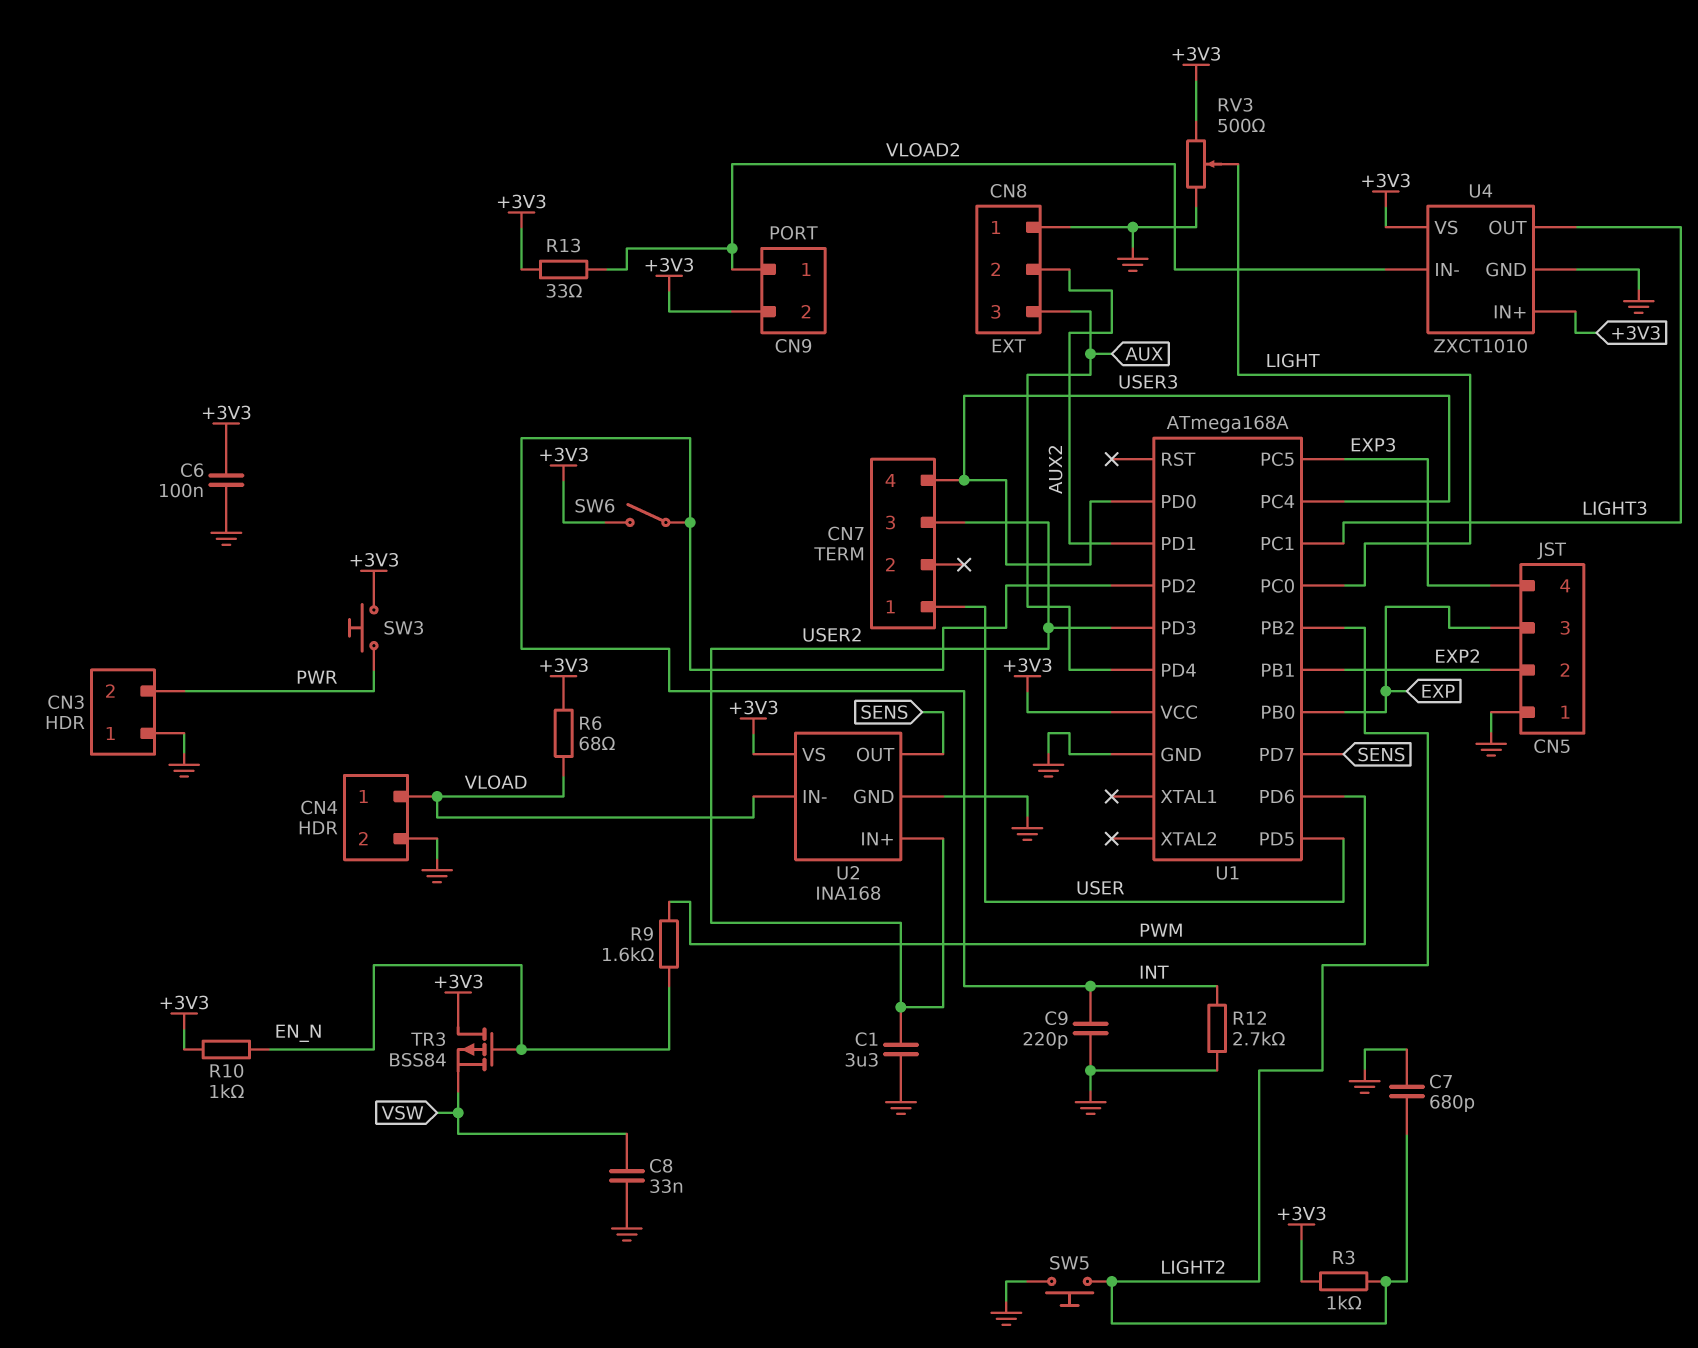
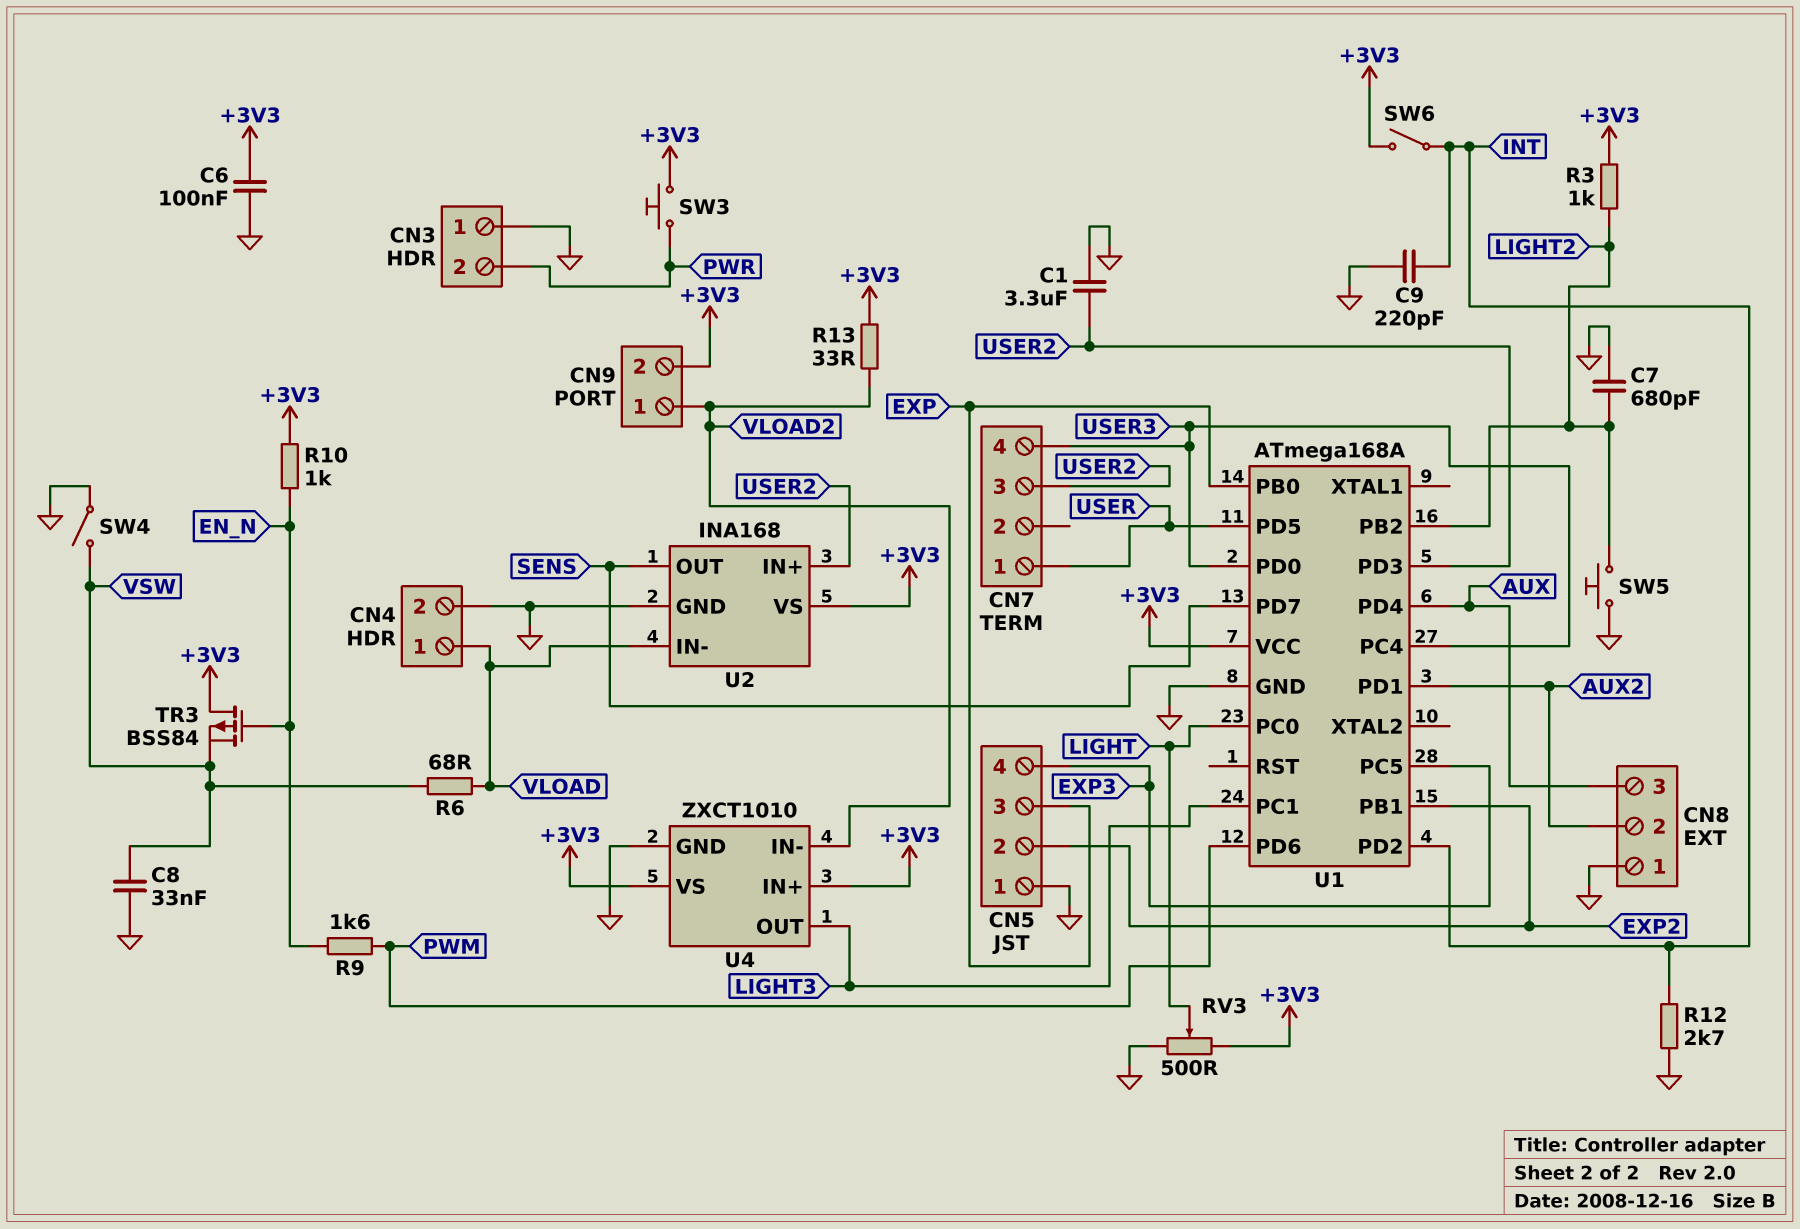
R6: 68 (+3V3, VLOAD) -> 68 (VLOAD, VSW)
SW4: none -> switch (GND, VSW)

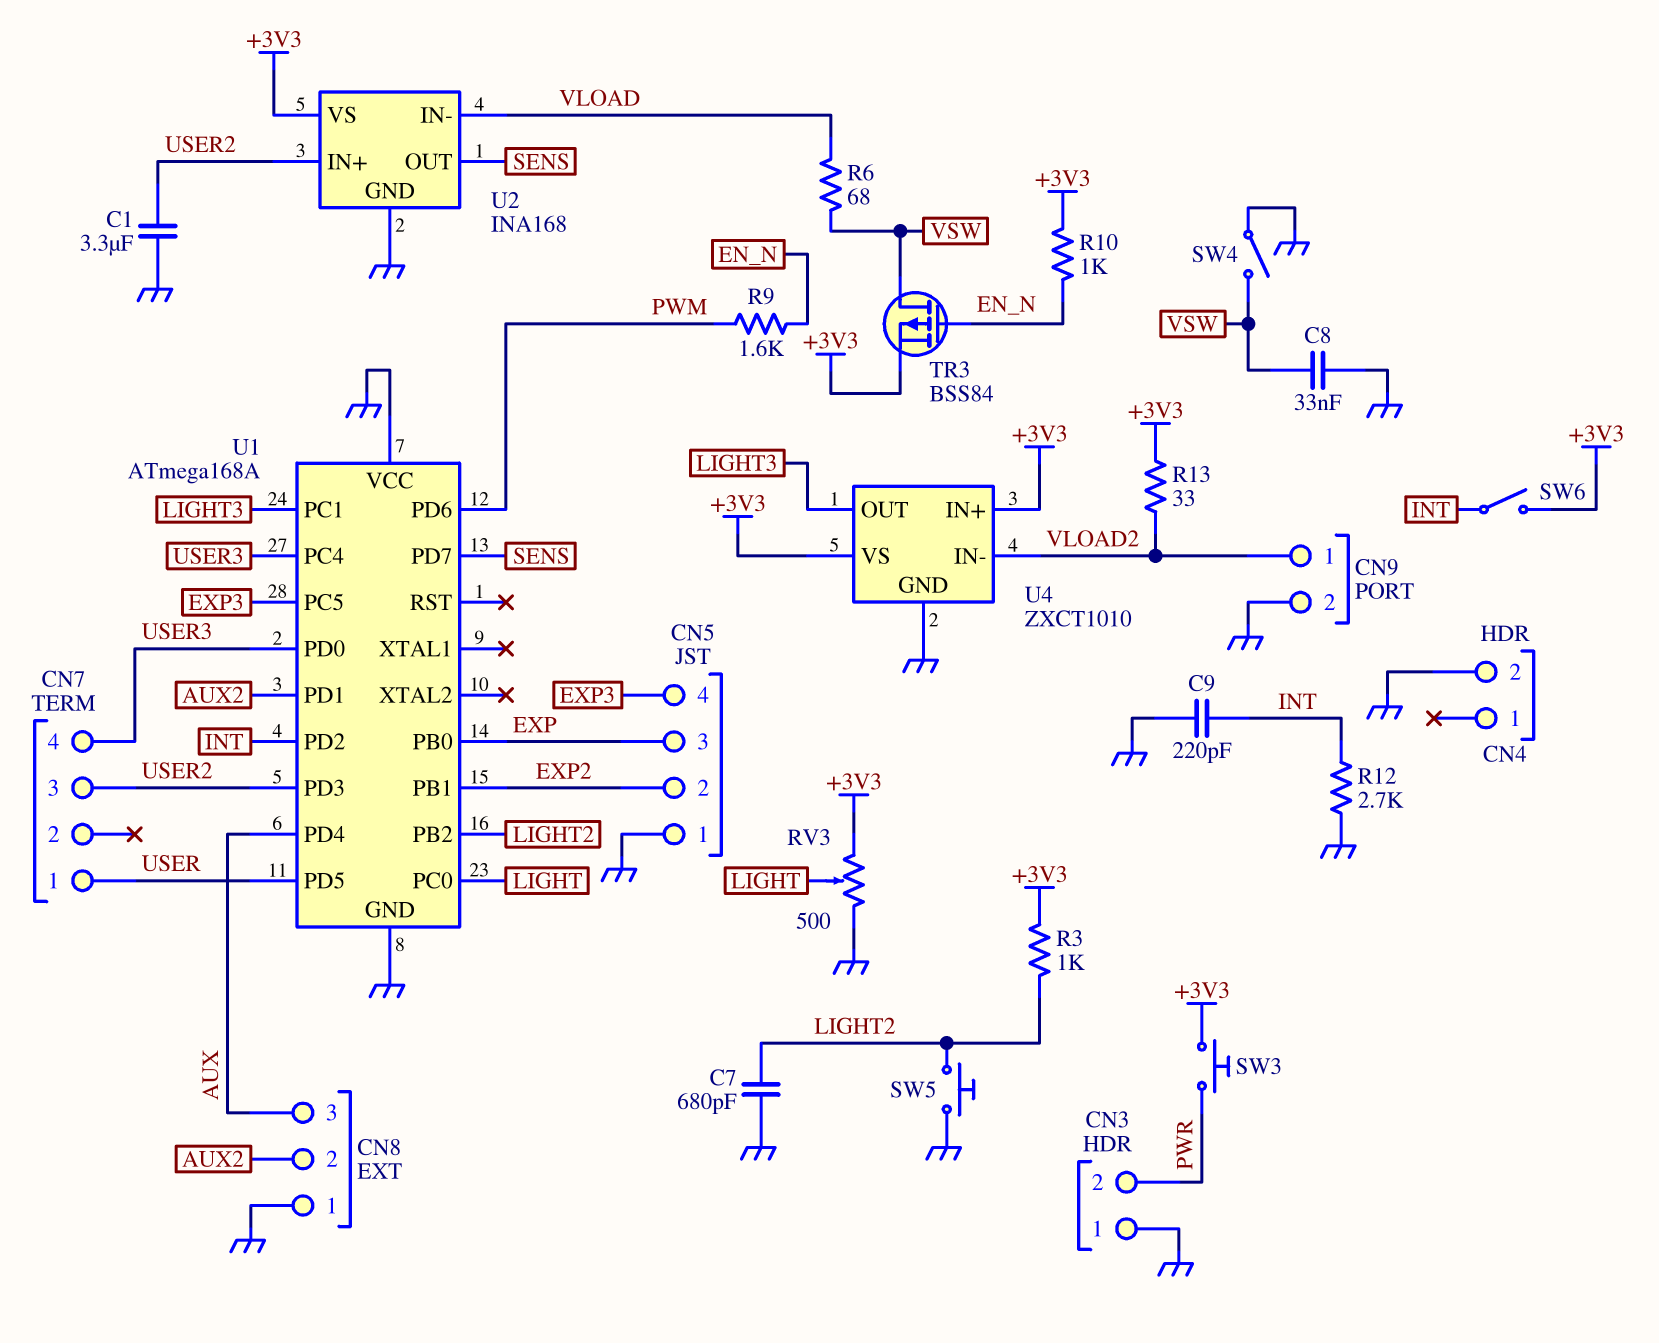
C6: 100nF (+3V3, GND) -> none
CN4 pin 1: VLOAD -> none
CN9 pin 2: +3V3 -> GND
TR3: PMOS BSS84 (G EN_N, D +3V3, S VSW) -> PMOS BSS84 (G EN_N, D VSW, S +3V3)
U1 pin VCC: +3V3 -> GND

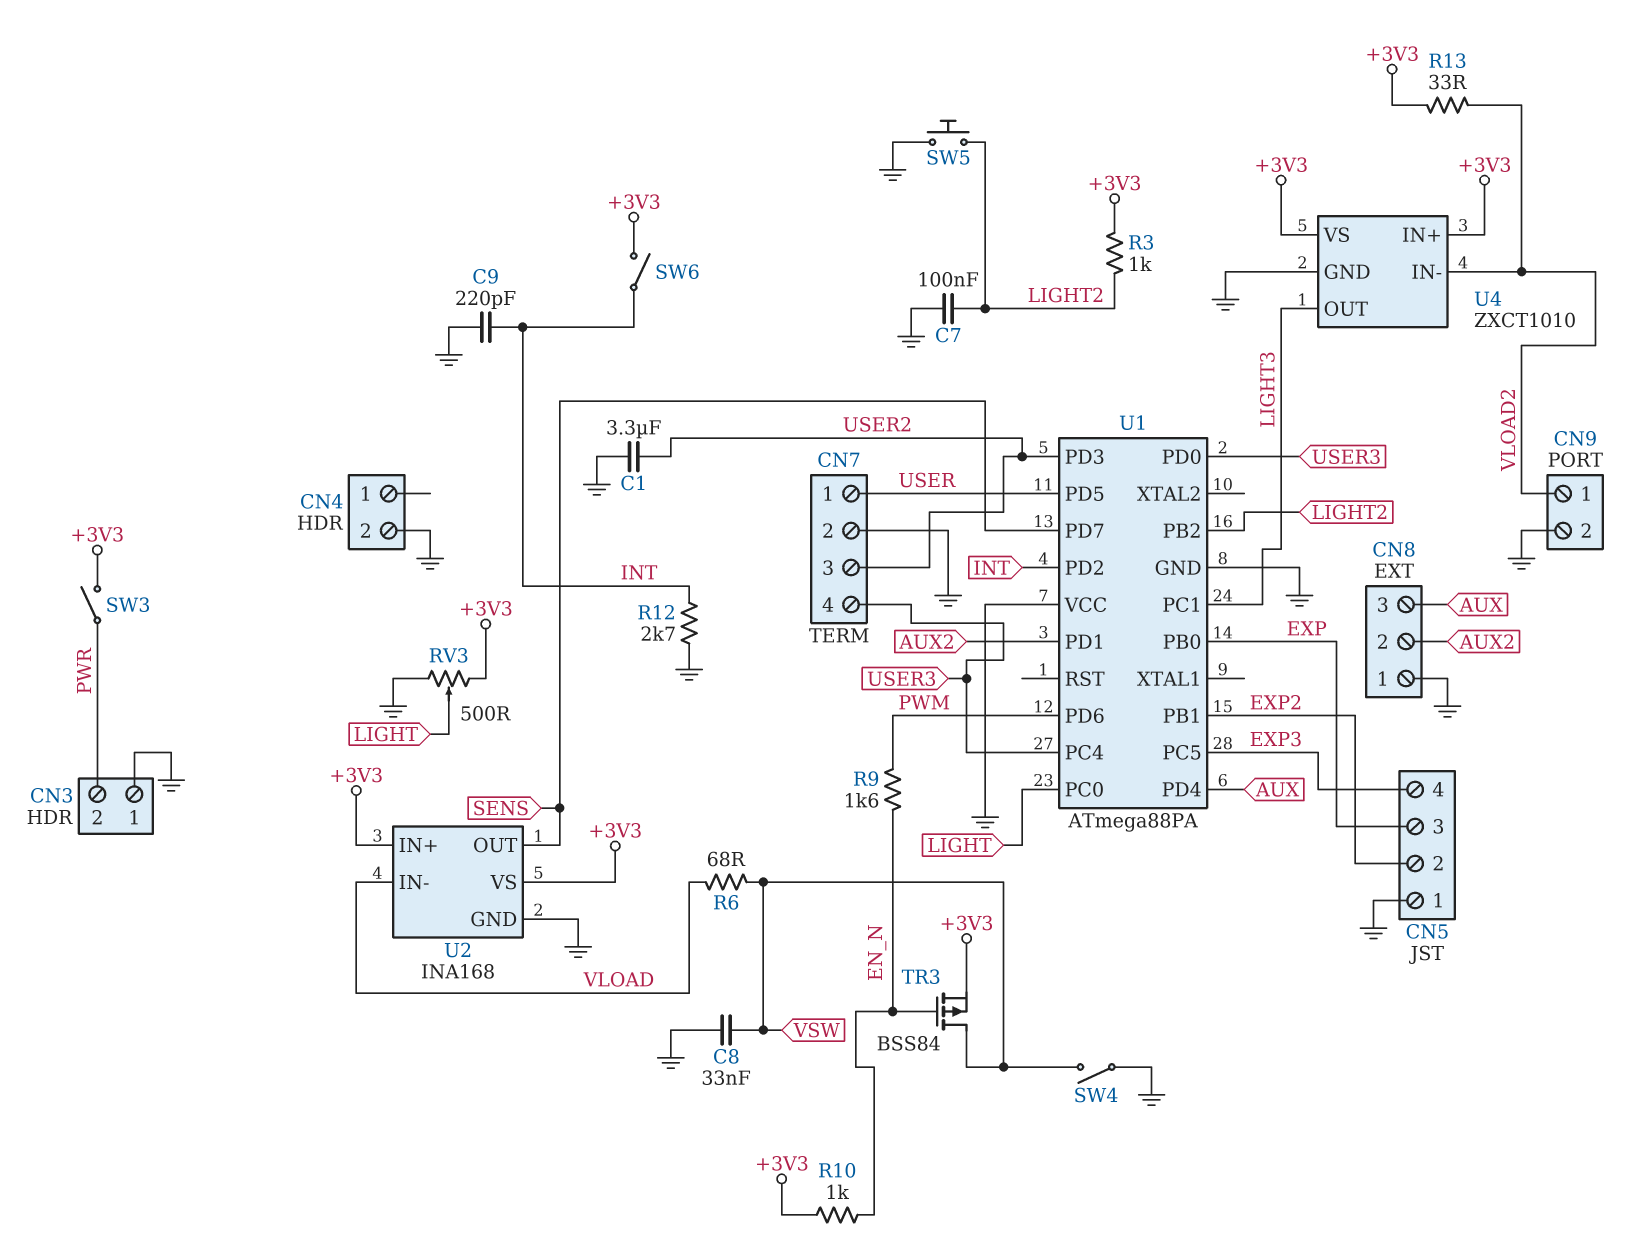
C7: 680pF (GND, LIGHT2) -> 100nF (GND, LIGHT2)
CN7 pin 2: none -> GND
SW3: button (+3V3, PWR) -> switch (+3V3, PWR)
U1: ATmega168A -> ATmega88PA
U2 pin IN+: USER2 -> +3V3

